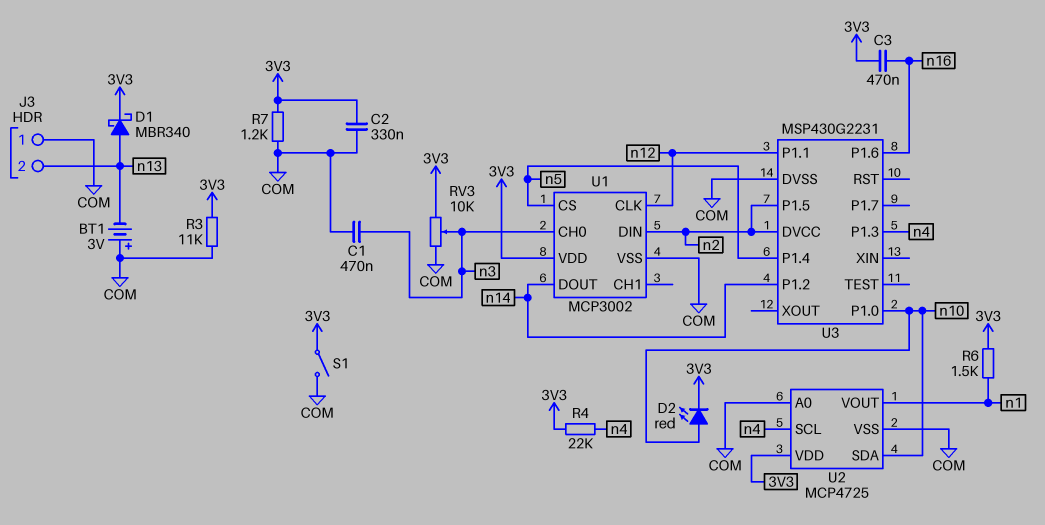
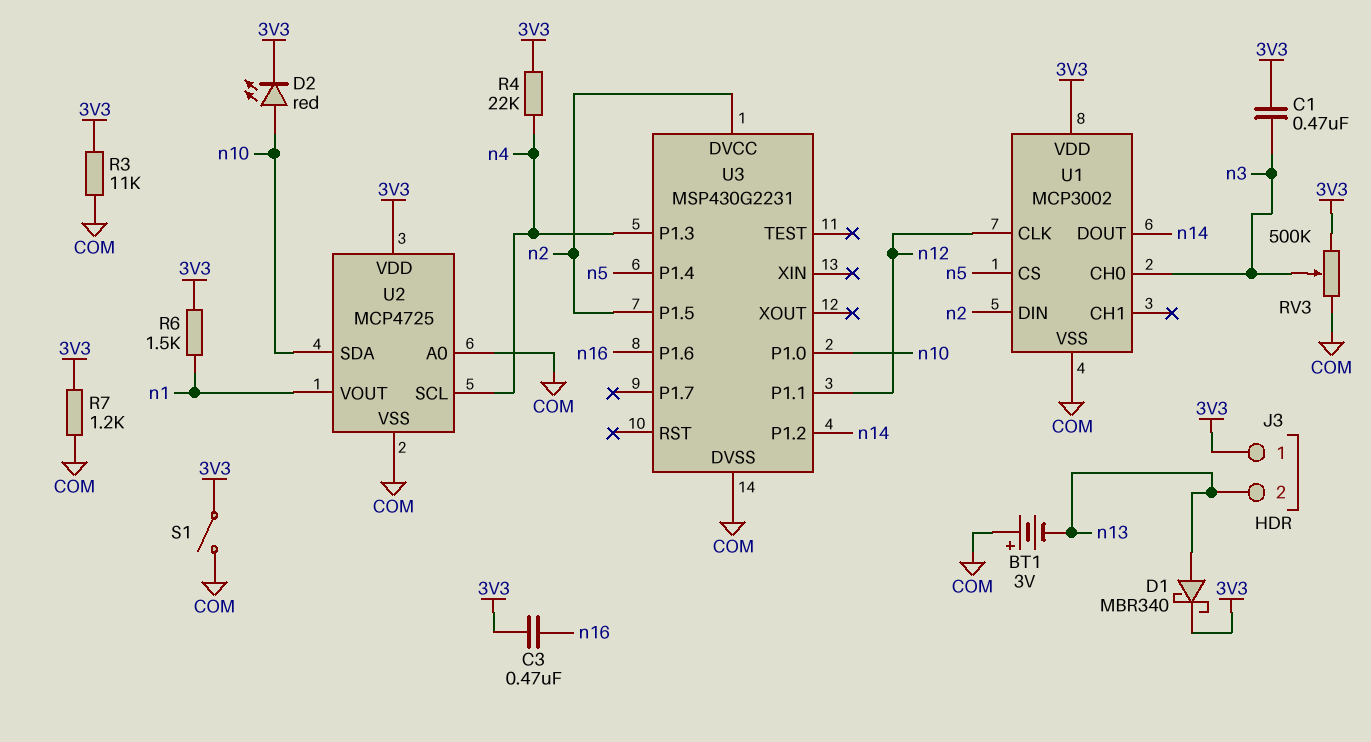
C1: 470nF (COM, n3) -> 470nF (3V3, n3)
C2: 330nF (3V3, COM) -> none
J3 pin 1: COM -> 3V3
RV3: 10k (3V3, COM, wiper n3) -> 500k (3V3, COM, wiper n3)

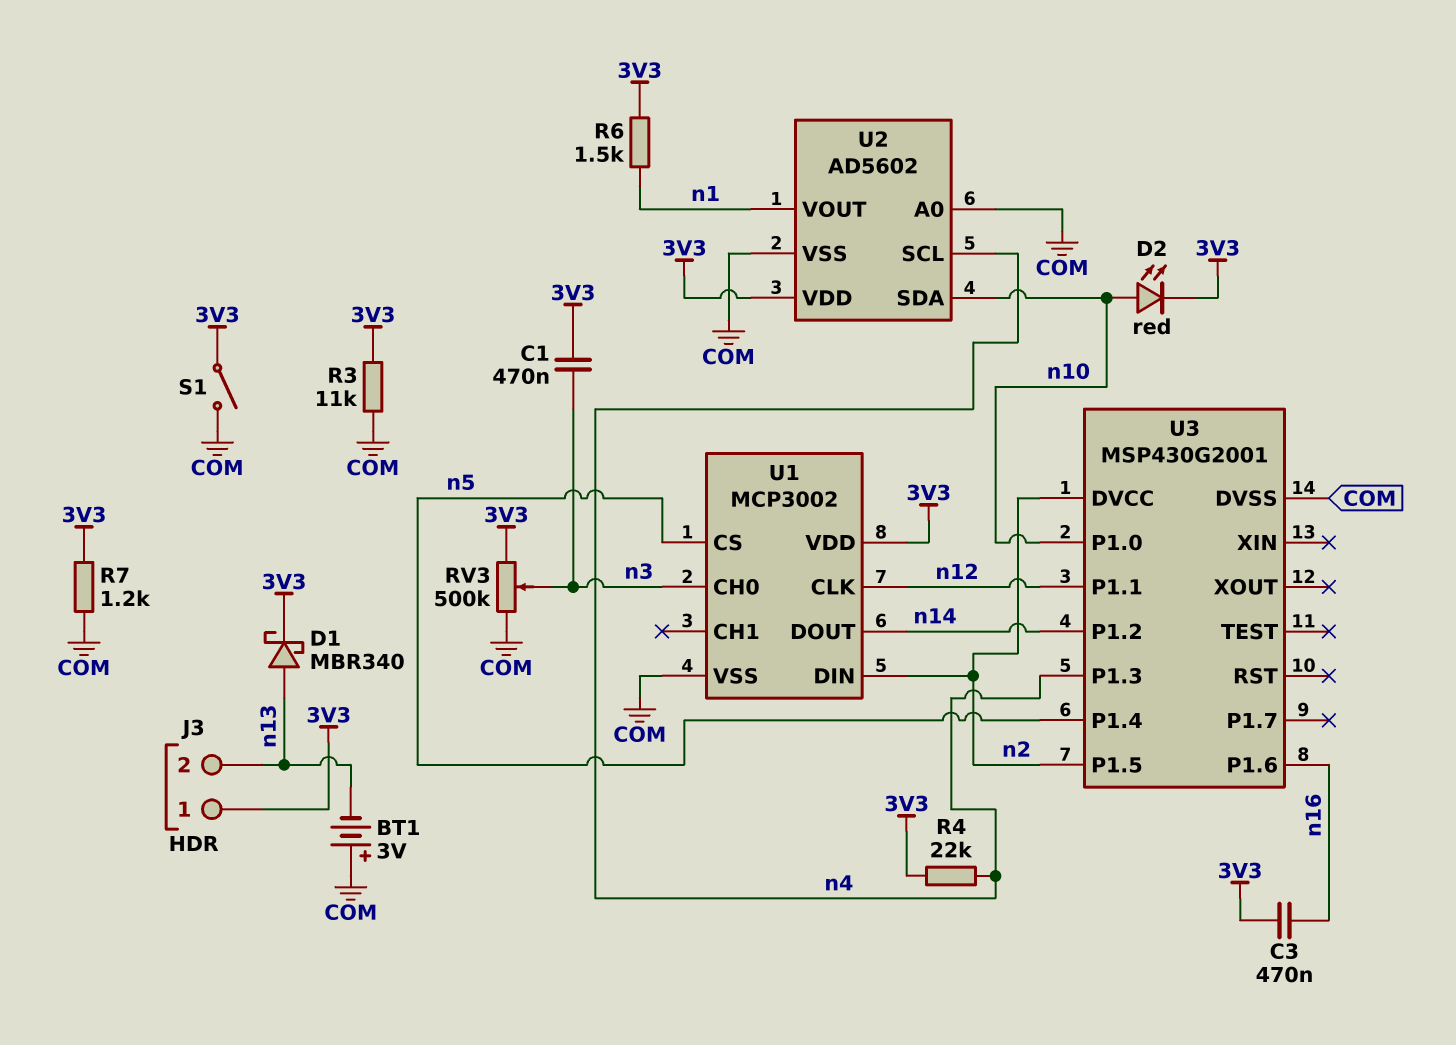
U2: MCP4725 -> AD5602
U3: MSP430G2231 -> MSP430G2001

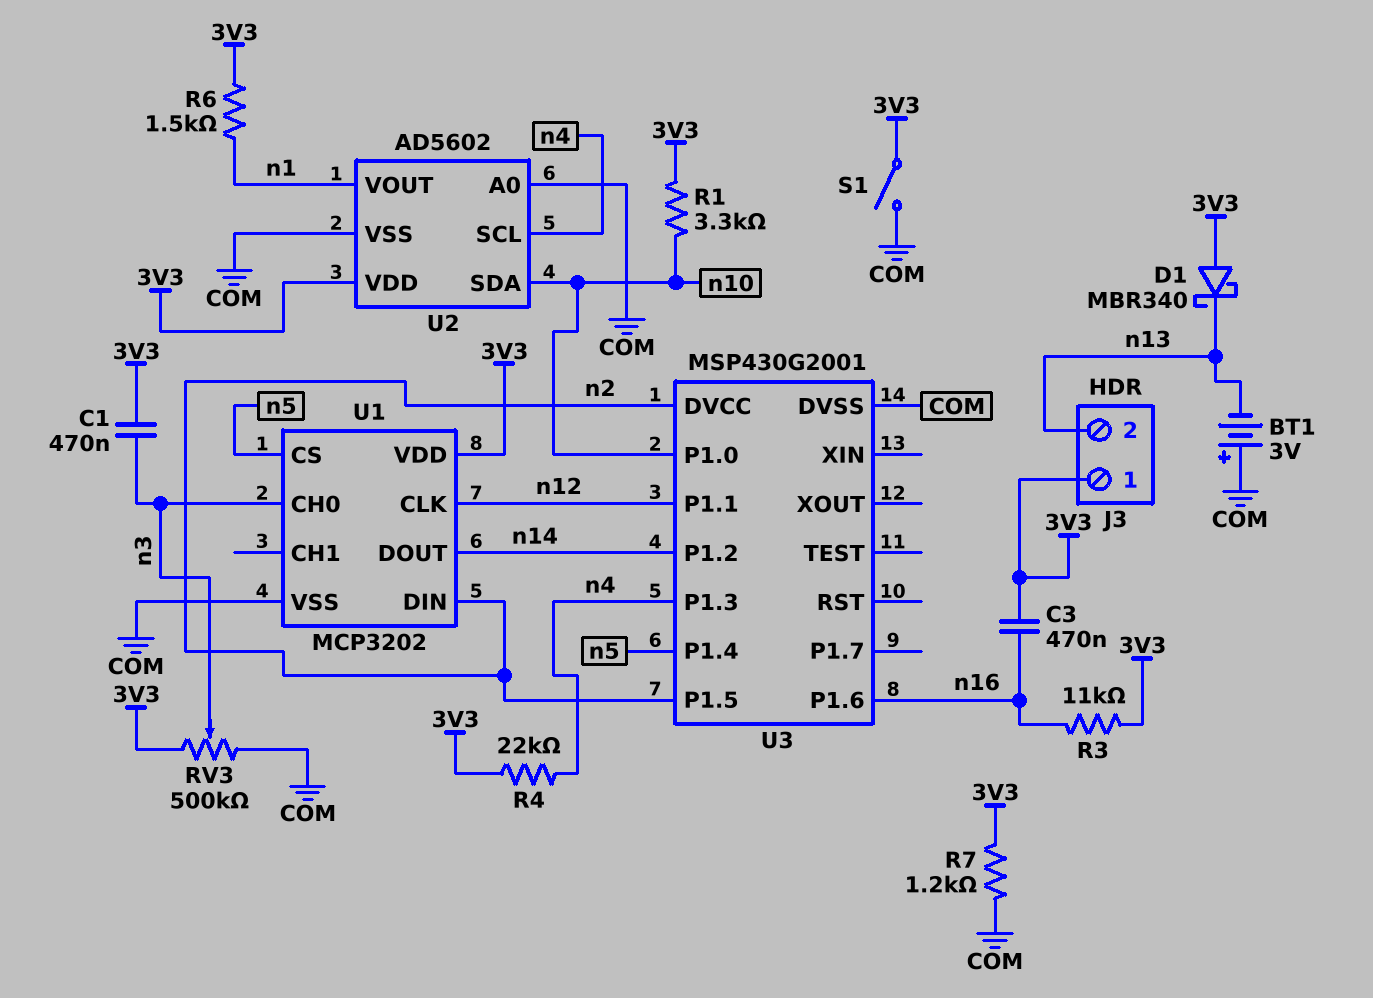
D1: schottky MBR340 (A n13, K 3V3) -> schottky MBR340 (A 3V3, K n13)
D2: LED red (A n10, K 3V3) -> none
R1: none -> 3.3k (3V3, n10)
R3: 11k (3V3, COM) -> 11k (3V3, n16)
U1: MCP3002 -> MCP3202

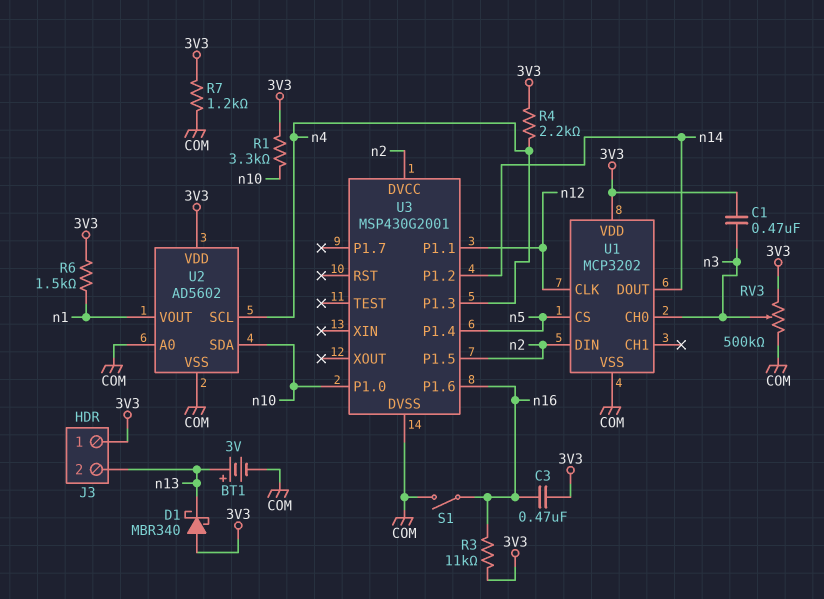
BT1: 3V (plus COM, minus n13) -> 3V (plus n13, minus COM)
R4: 22k (3V3, n4) -> 2.2k (3V3, n4)
S1: switch (3V3, COM) -> switch (COM, n16)

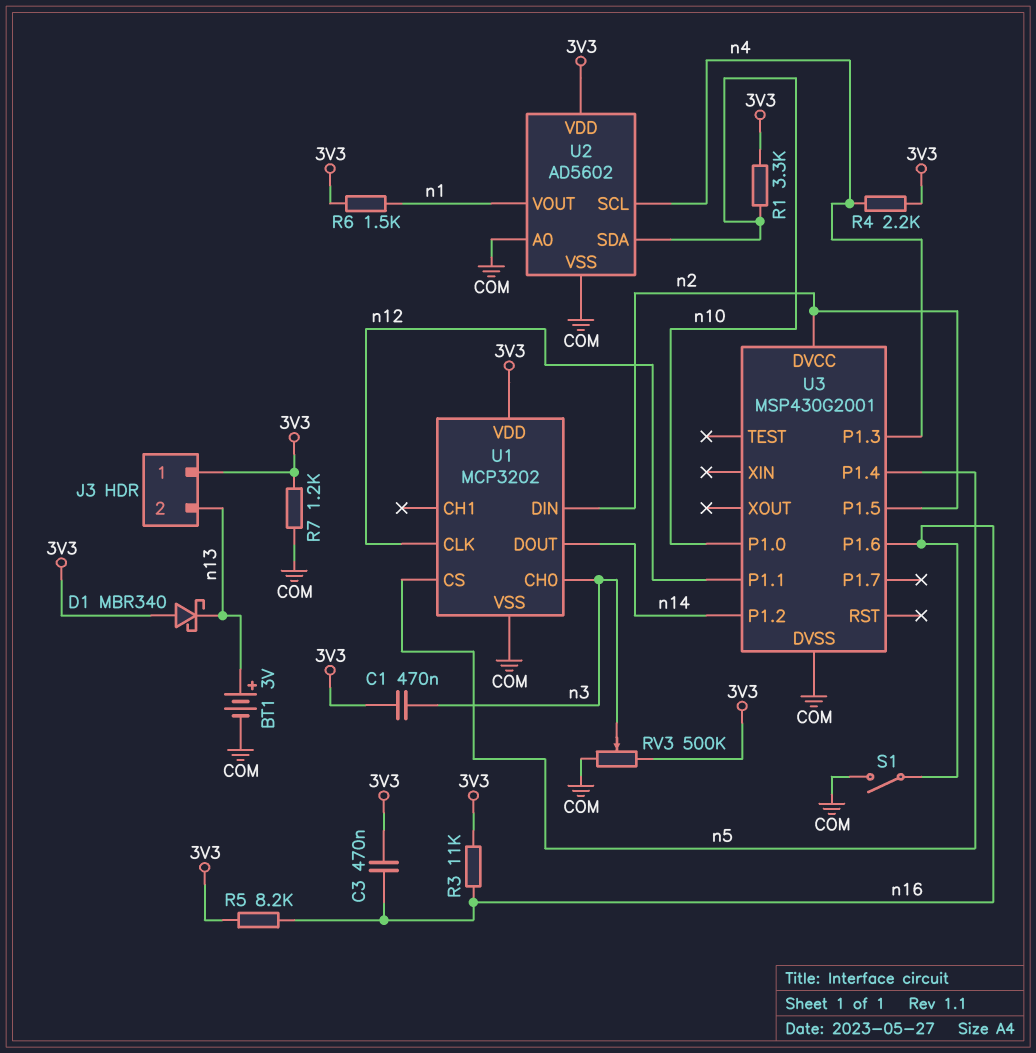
R5: none -> 8.2k (3V3, n16)

